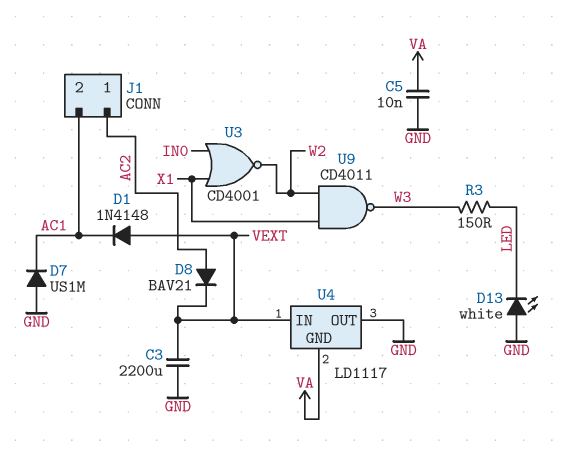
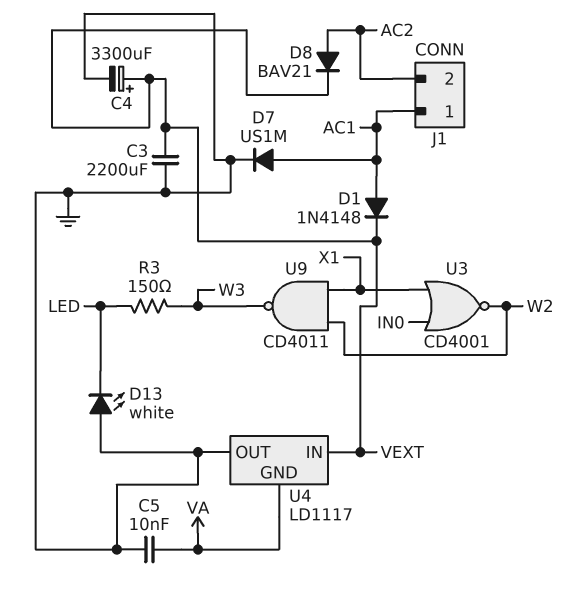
C4: none -> 3300uF (plus VEXT, minus GND)
D1: diode 1N4148 (A VEXT, K AC1) -> diode 1N4148 (A AC1, K VEXT)
D7: diode US1M (A GND, K AC1) -> diode US1M (A AC1, K GND)
J1 pin 1: AC2 -> AC1
J1 pin 2: AC1 -> AC2

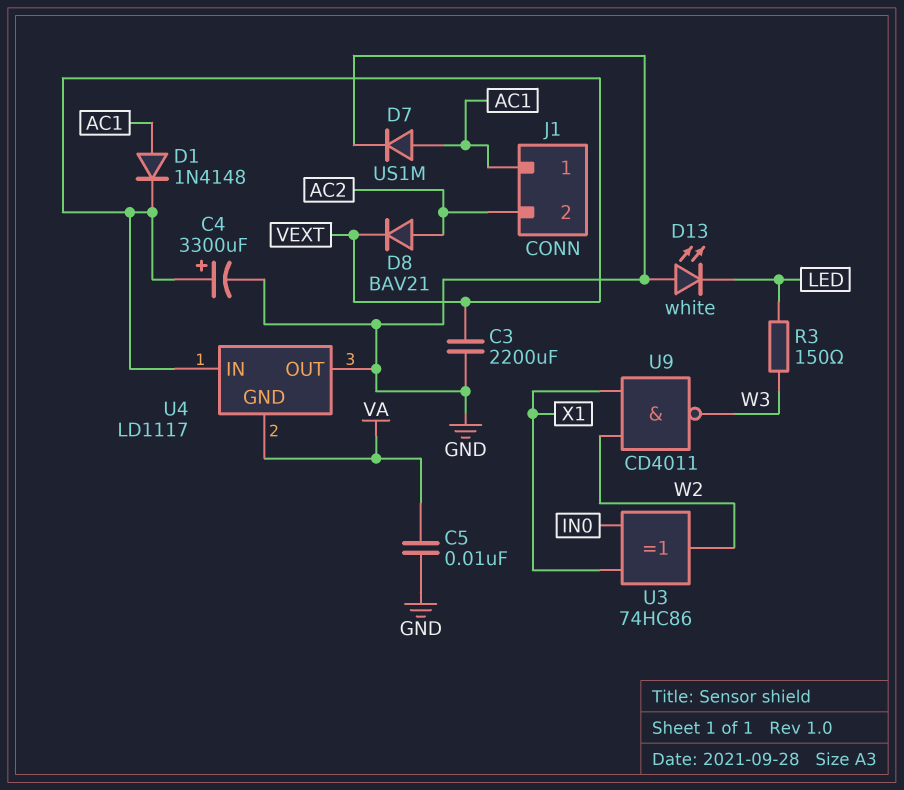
U3: NOR CD4001 (in IN0, in X1, out W2) -> XOR 74HC86 (in IN0, in X1, out W2)

